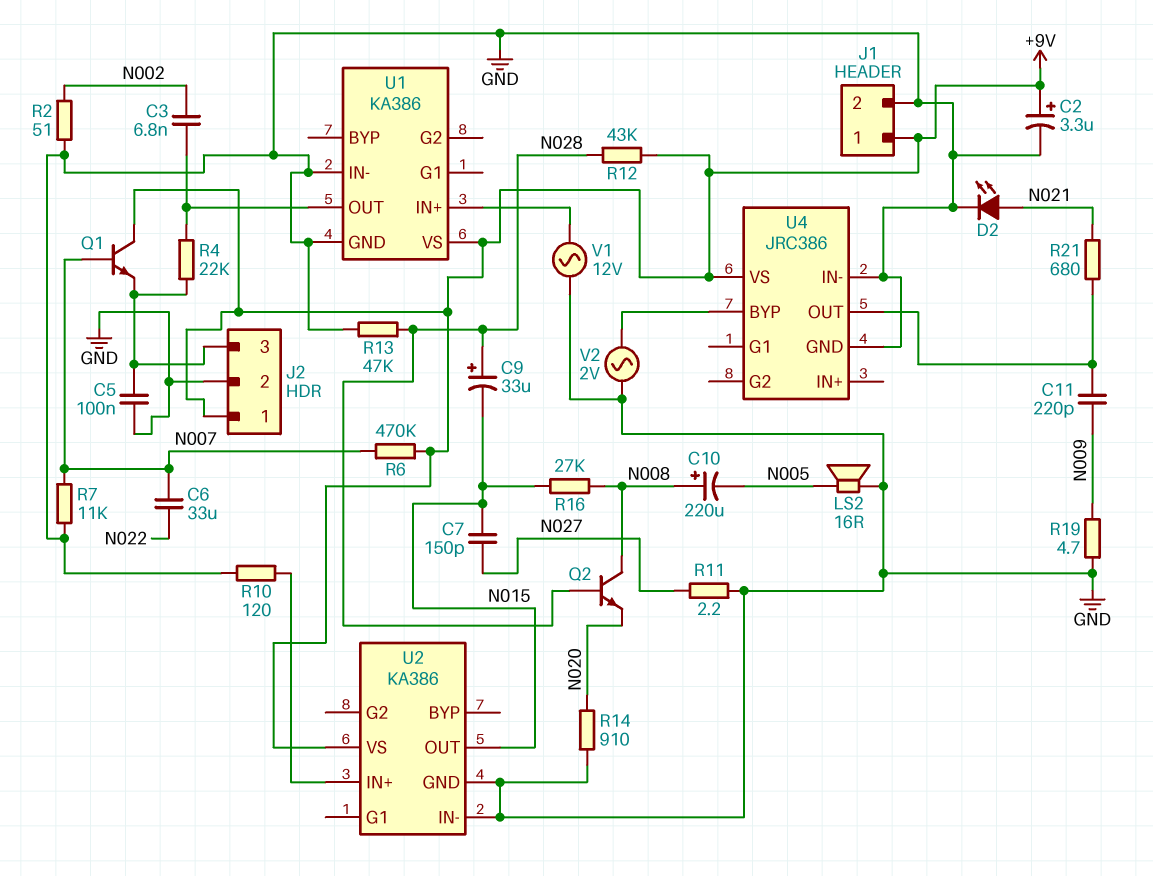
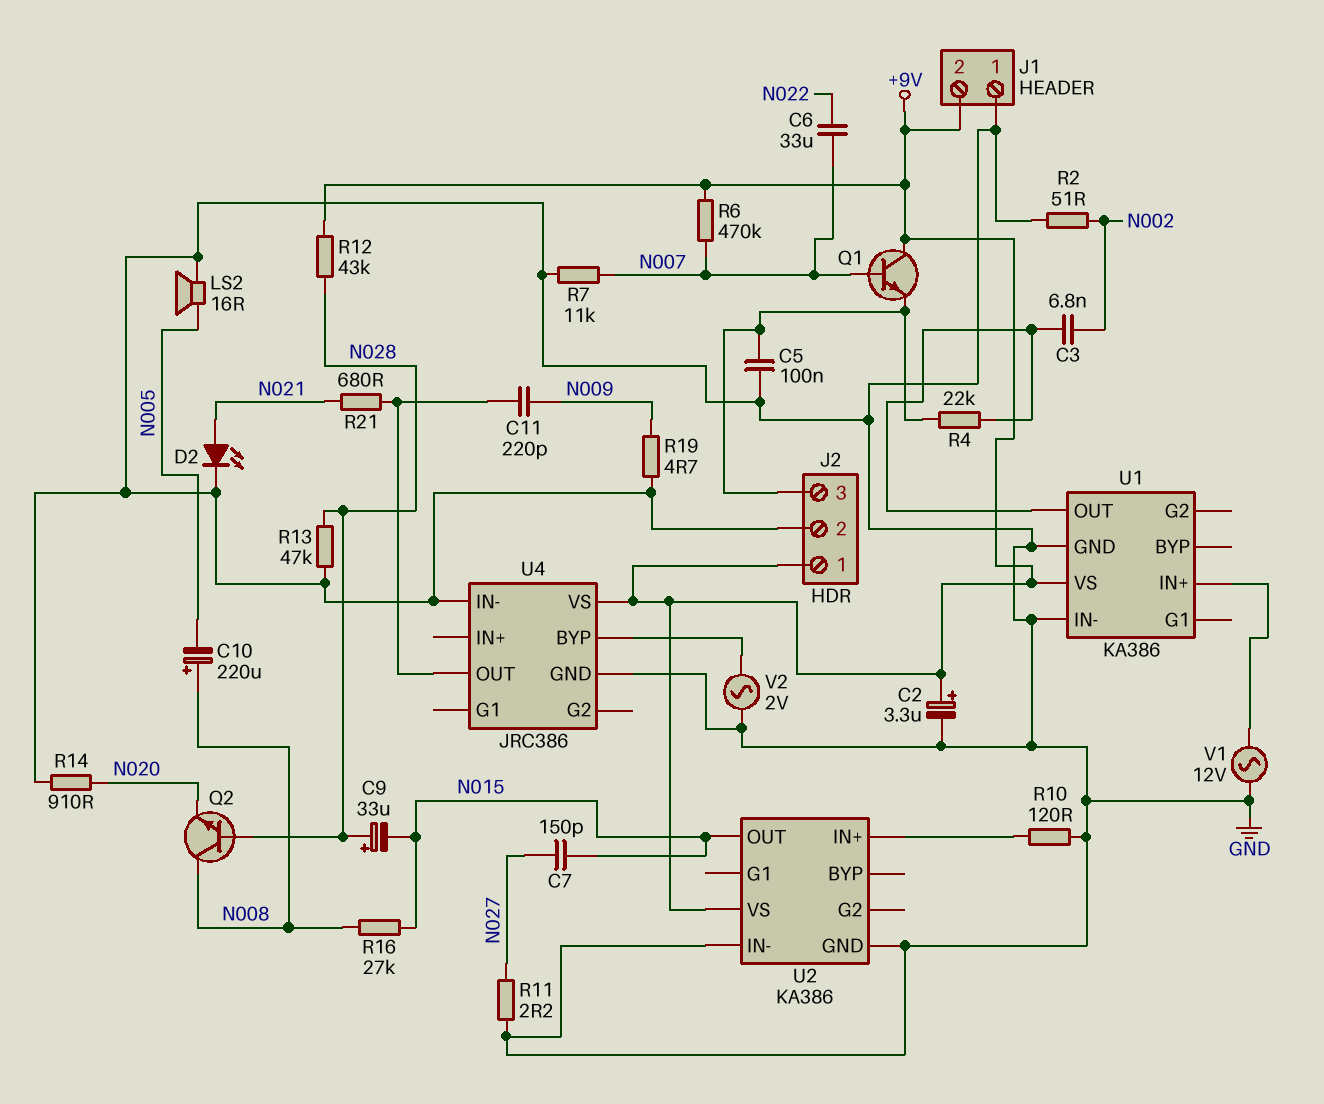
J1 pin 1: +9V -> GND
J1 pin 2: GND -> +9V

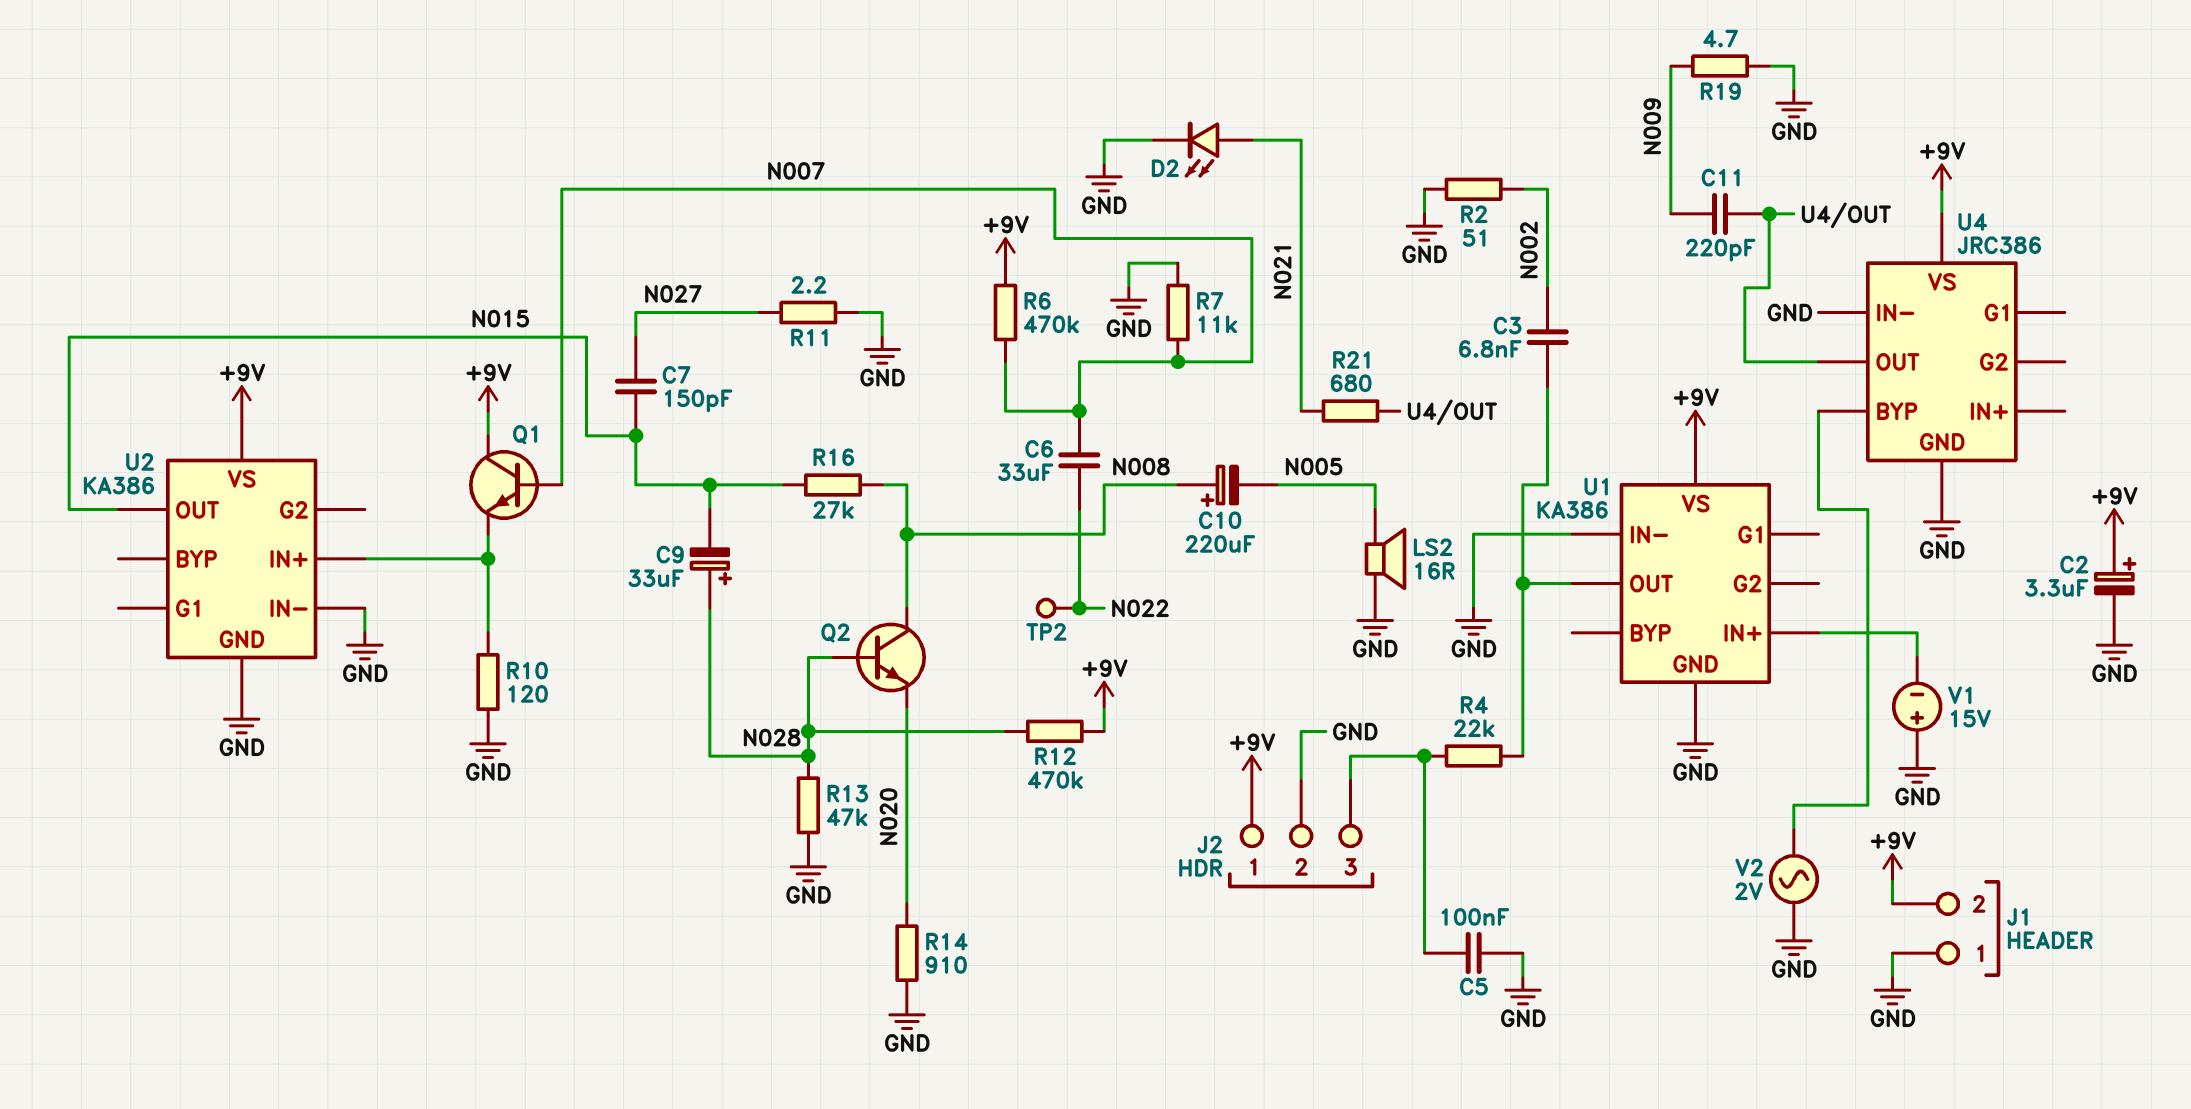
Q1: NPN (B N007, C +9V, E J2/3) -> NPN (B N007, C +9V, E U2/IN+)
R12: 43k (+9V, N028) -> 470k (+9V, N028)
TP2: none -> test point (N022)
V1: AC 12V (GND, U1/IN+) -> 15V (plus GND, minus U1/IN+)

